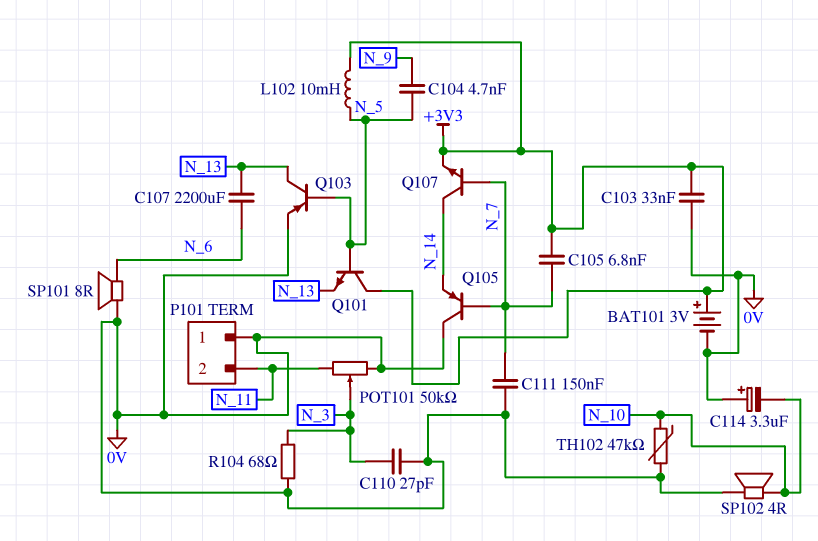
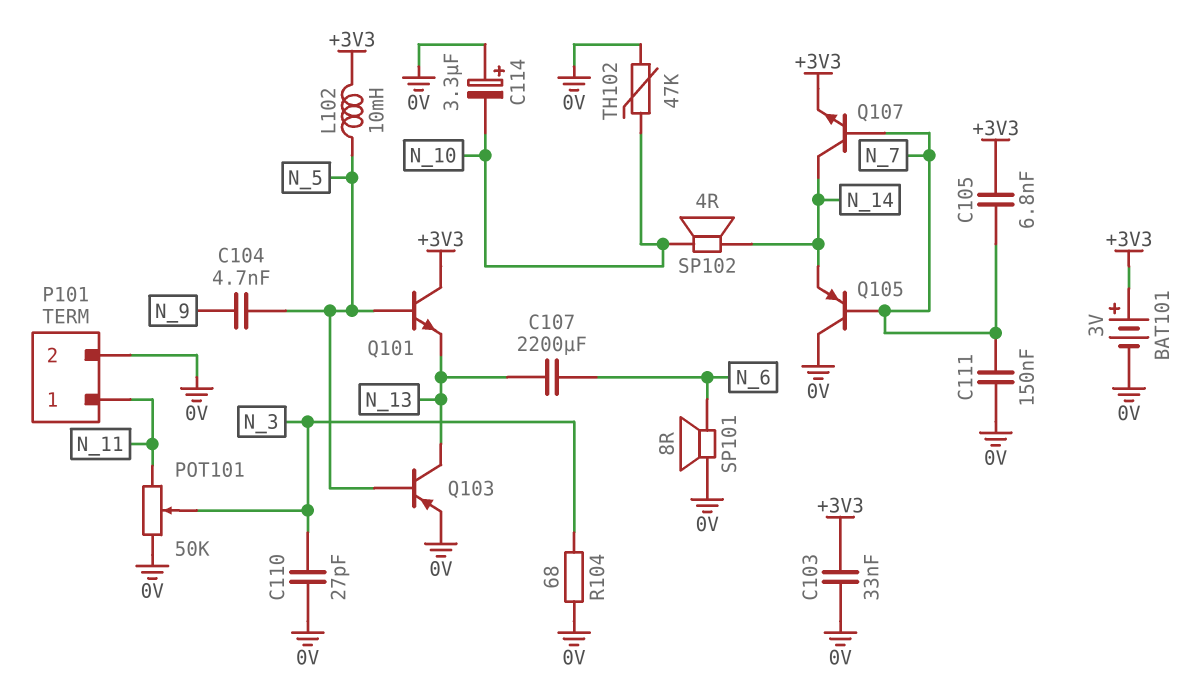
P101 pin 1: 0V -> N_11
P101 pin 2: N_11 -> 0V
SP102: speaker 4R (0V, N_10) -> speaker 4R (N_10, N_14)

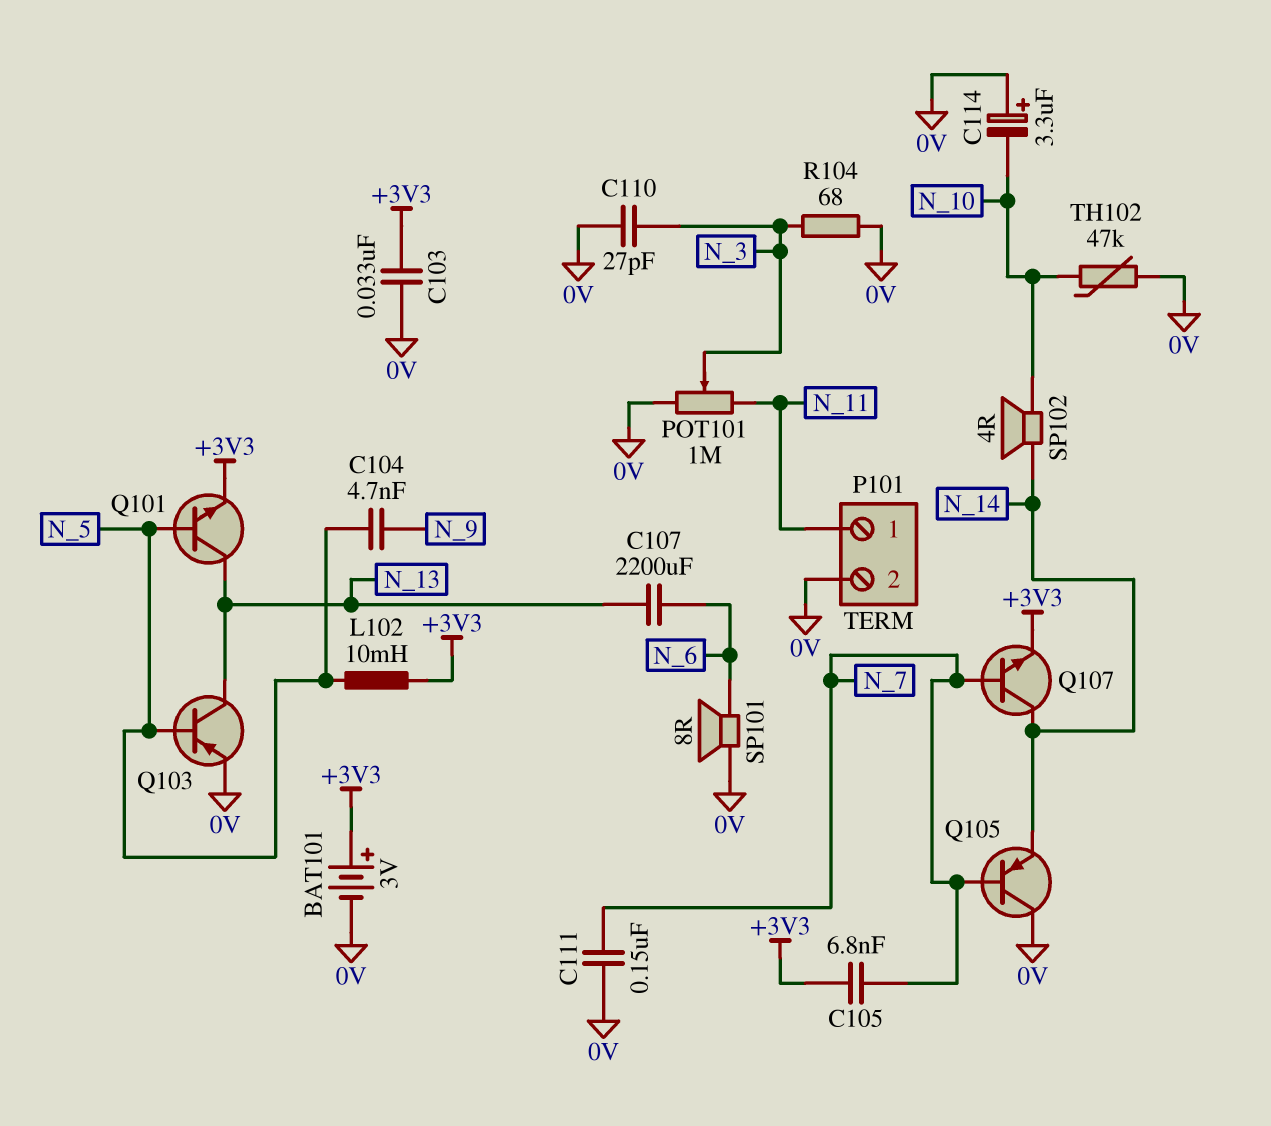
POT101: 50k (0V, N_11, wiper N_3) -> 1M (0V, N_11, wiper N_3)
Q101: NPN (B N_5, C +3V3, E N_13) -> NPN (B N_5, C N_13, E +3V3)

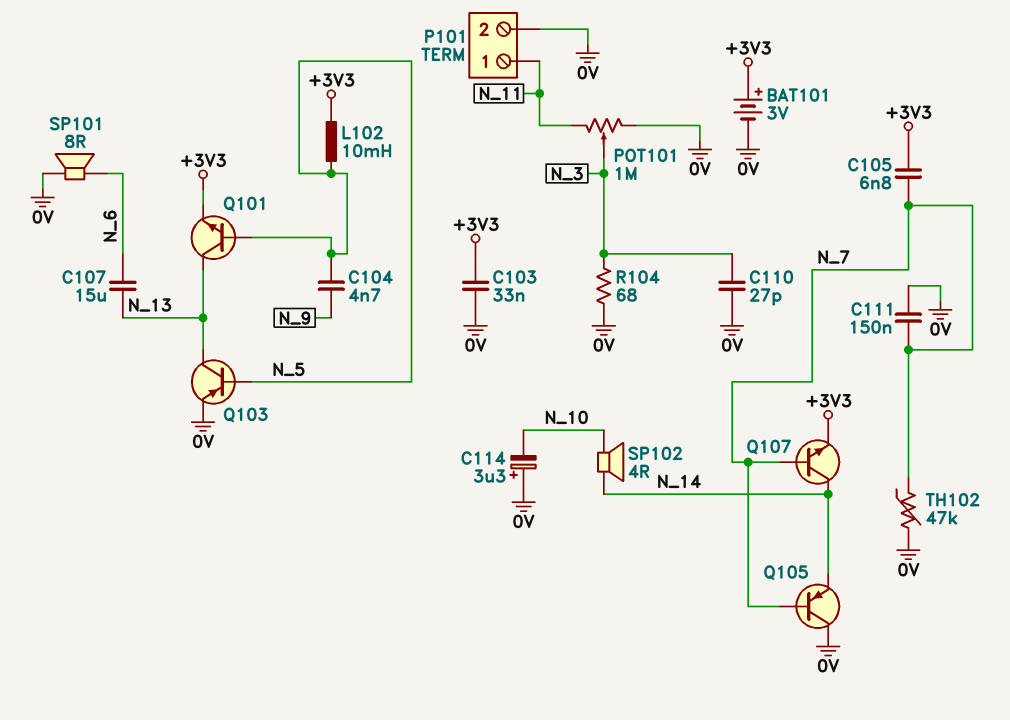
C107: 2200uF (N_6, N_13) -> 15uF (N_6, N_13)
TH102: 47k (0V, N_10) -> 47k (0V, N_7)

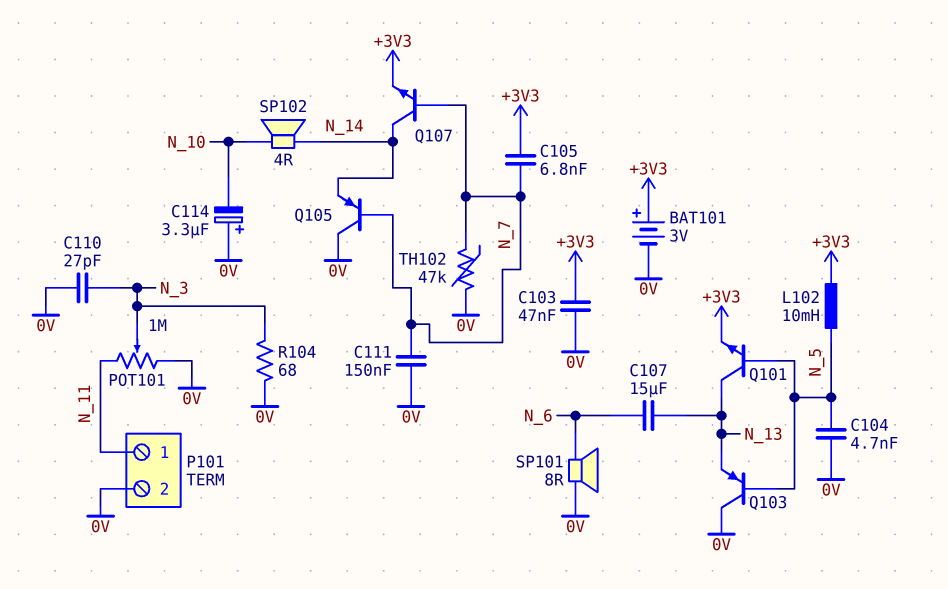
C103: 33nF (+3V3, 0V) -> 47nF (+3V3, 0V)
C104: 4.7nF (N_5, N_9) -> 4.7nF (0V, N_5)
Q103: PNP (B N_5, C N_13, E 0V) -> PNP (B N_5, C 0V, E N_13)

